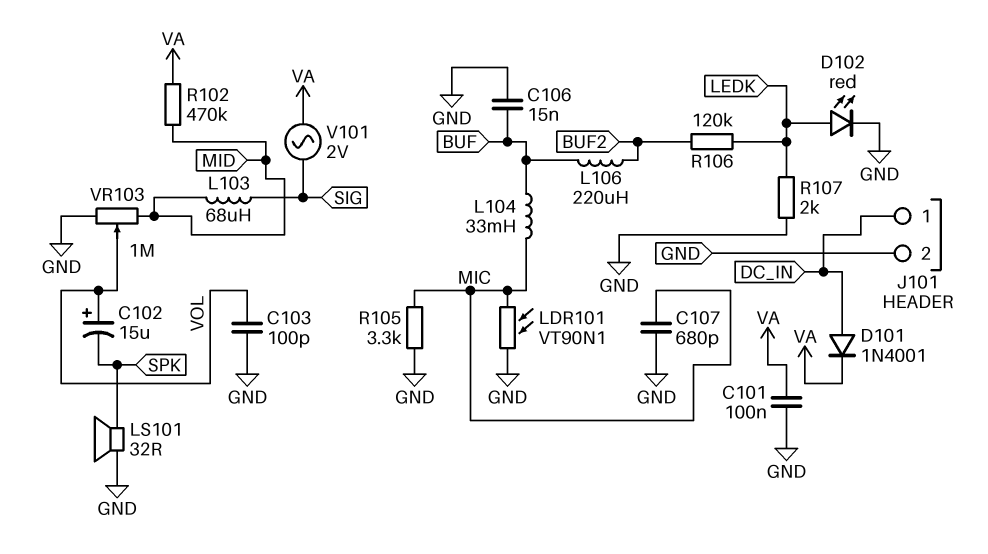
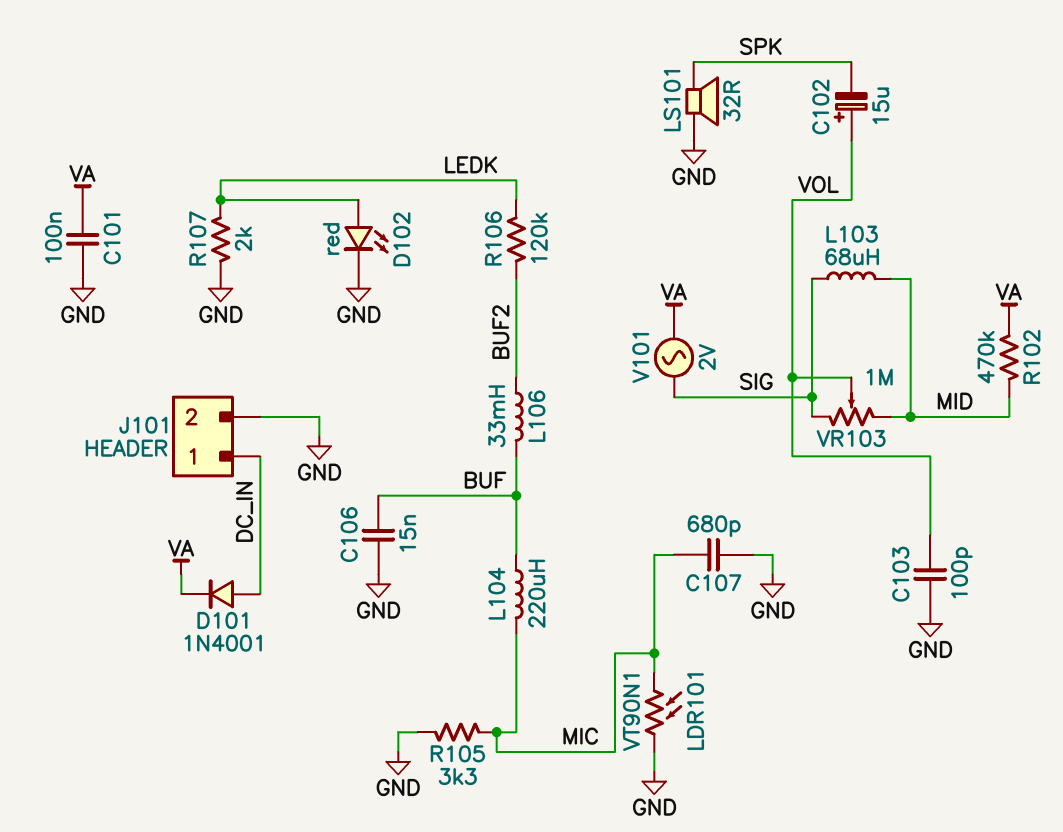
L104: 33mH (BUF, MIC) -> 220uH (BUF, MIC)
L106: 220uH (BUF, BUF2) -> 33mH (BUF, BUF2)
VR103: 1M (GND, MID, wiper VOL) -> 1M (MID, SIG, wiper VOL)

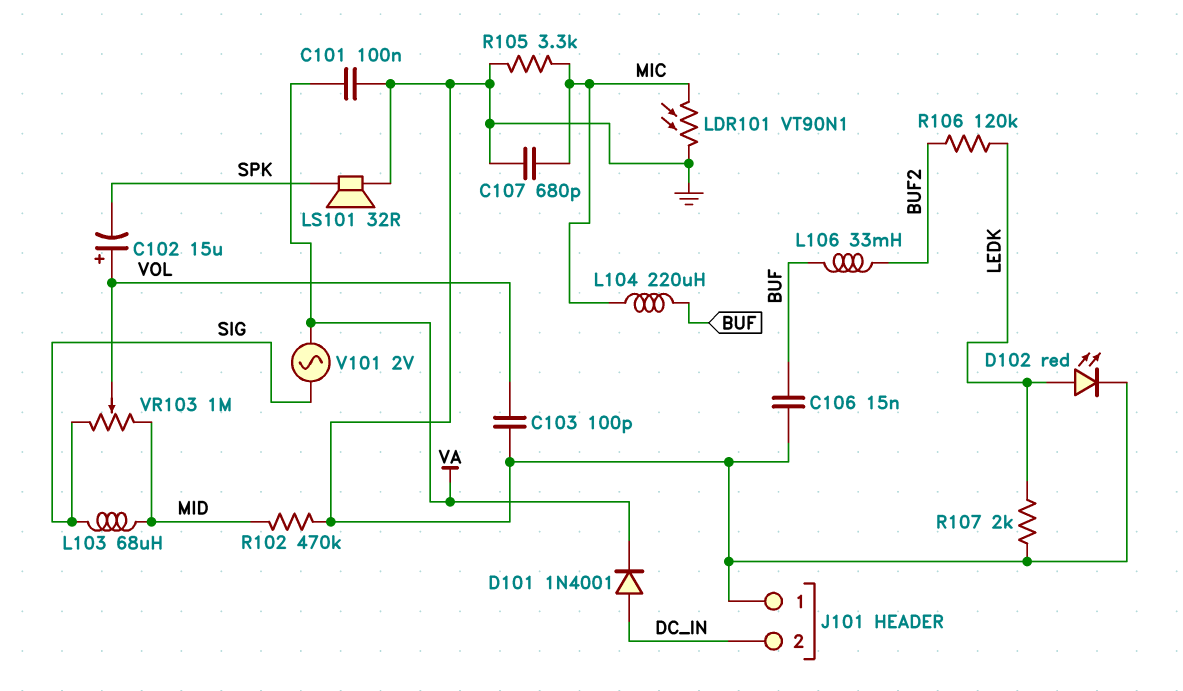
J101 pin 1: DC_IN -> GND
J101 pin 2: GND -> DC_IN
R102: 470k (MID, VA) -> 470k (GND, MID)

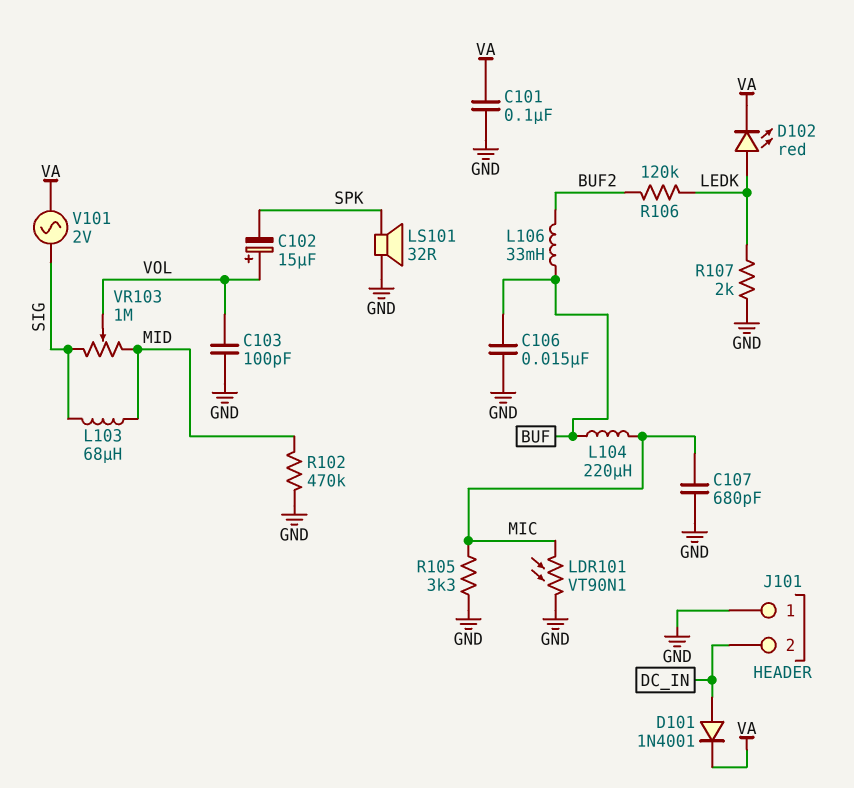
D102: LED red (A LEDK, K GND) -> LED red (A LEDK, K VA)

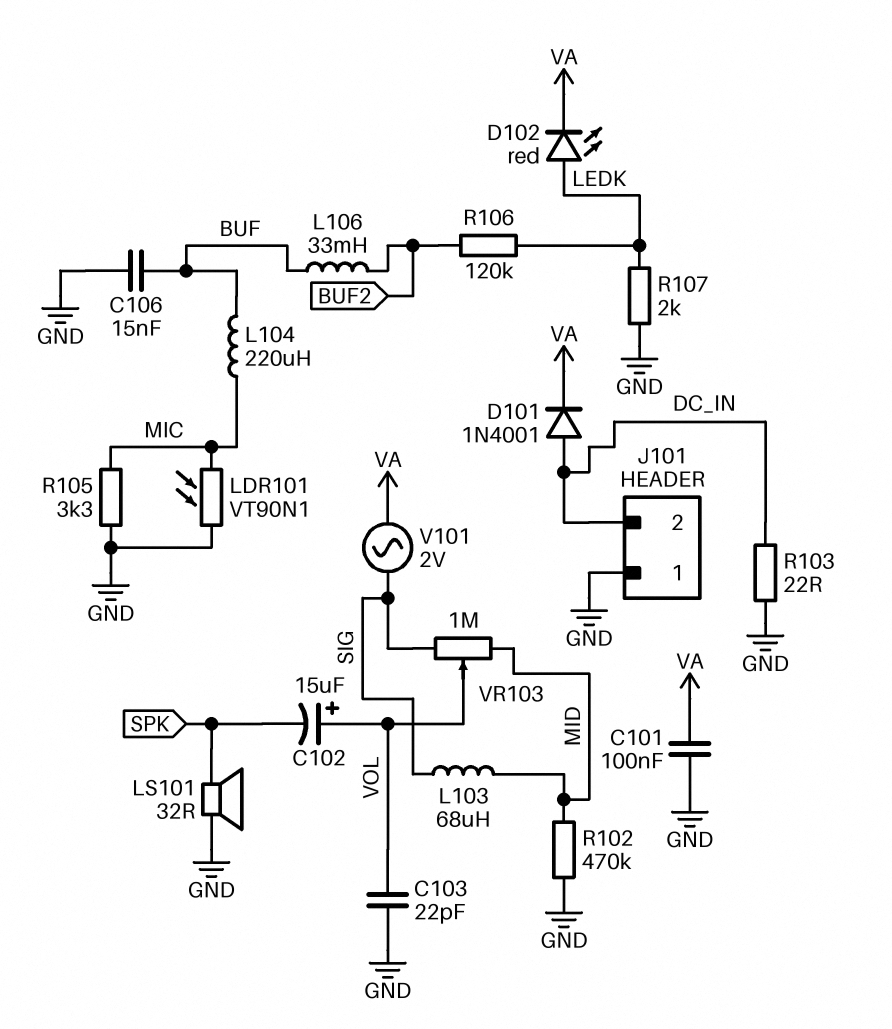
C103: 100pF (GND, VOL) -> 22pF (GND, VOL)
C107: 680pF (GND, MIC) -> none
R103: none -> 22 (DC_IN, GND)

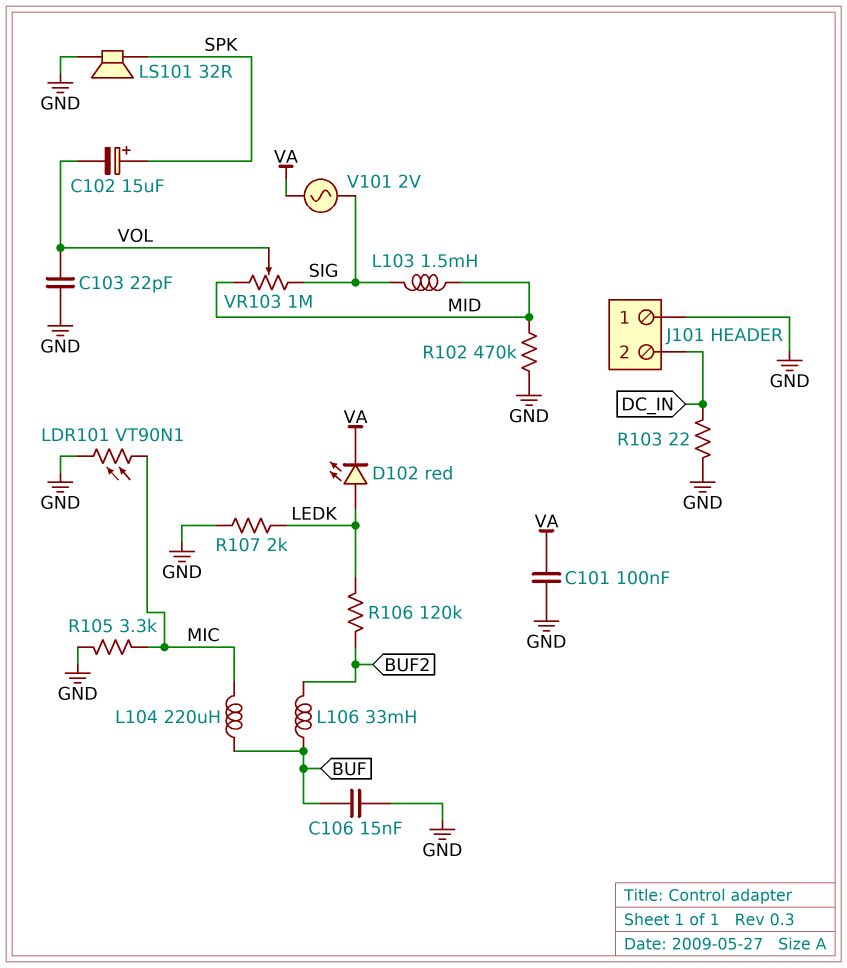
C102: 15uF (plus VOL, minus SPK) -> 15uF (plus SPK, minus VOL)
D101: diode 1N4001 (A DC_IN, K VA) -> none
L103: 68uH (MID, SIG) -> 1.5mH (MID, SIG)

